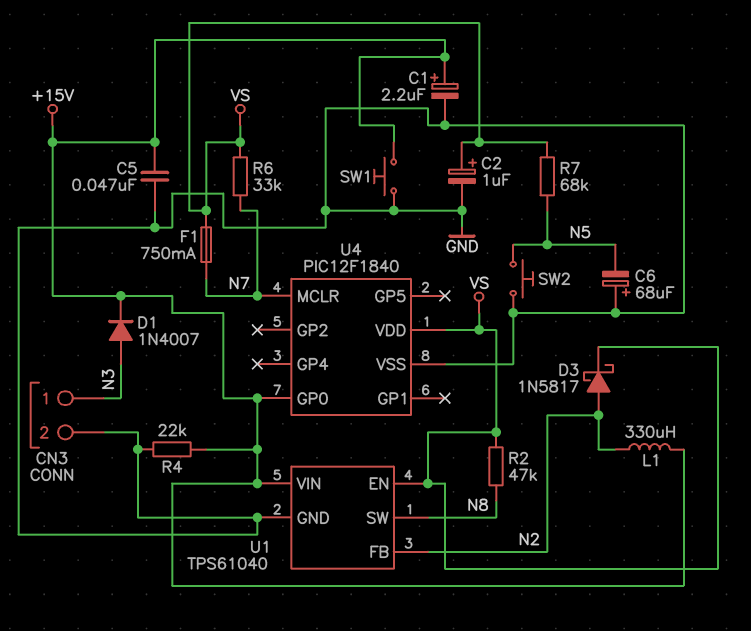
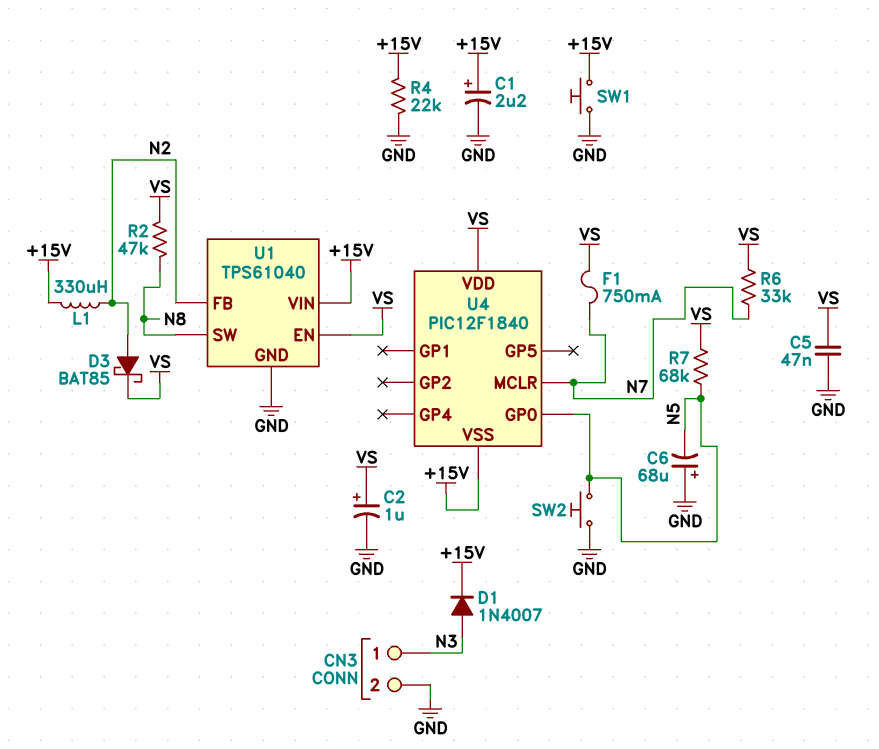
C5: 47nF (+15V, GND) -> 47nF (GND, VS)
D3: schottky 1N5817 (A N2, K VS) -> schottky BAT85 (A N2, K VS)
U4 pin GP0: +15V -> N5
U4 pin VSS: GND -> +15V

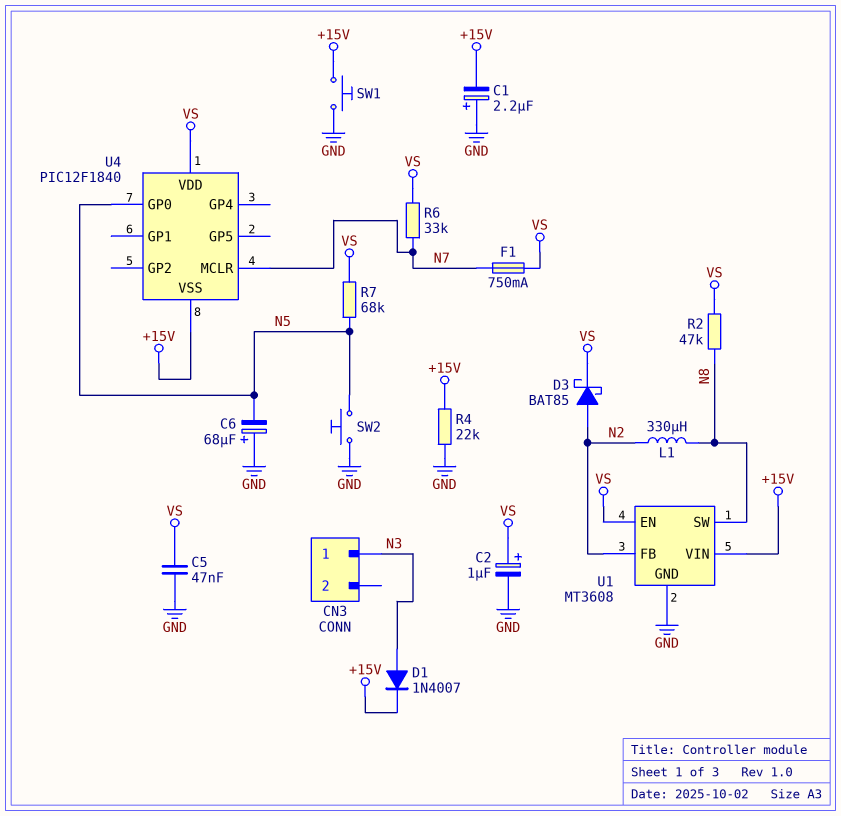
C1: 2.2uF (plus +15V, minus GND) -> 2.2uF (plus GND, minus +15V)
CN3 pin 2: GND -> none
L1: 330uH (+15V, N2) -> 330uH (N2, N8)
U1: TPS61040 -> MT3608

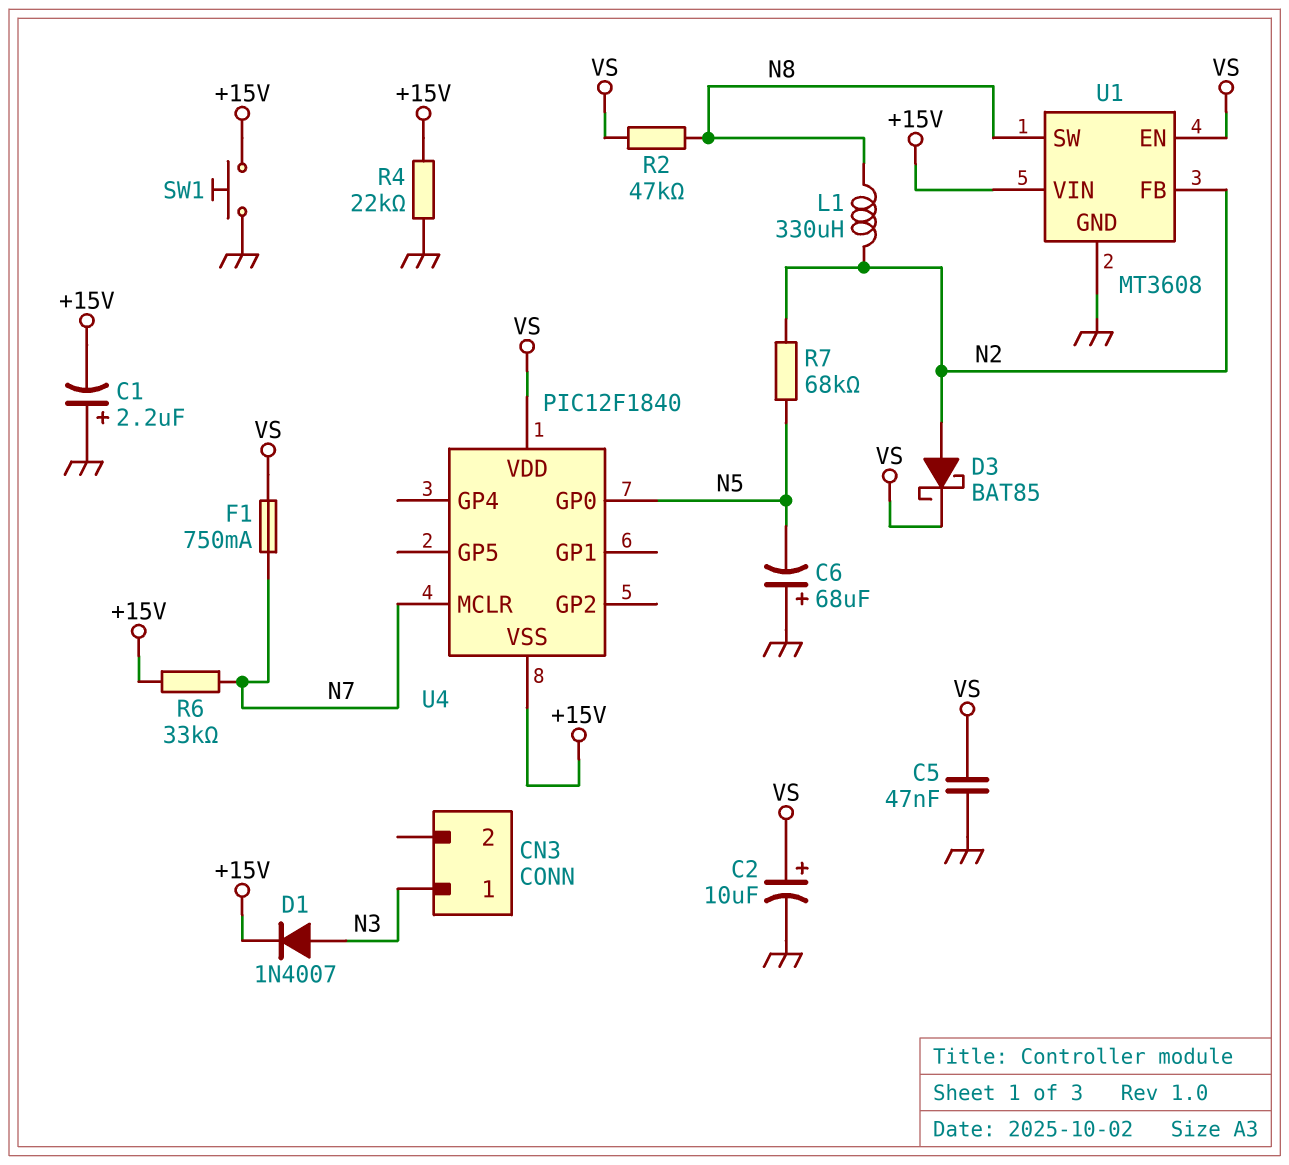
C2: 1uF (plus VS, minus GND) -> 10uF (plus VS, minus GND)
R6: 33k (N7, VS) -> 33k (+15V, N7)
R7: 68k (N5, VS) -> 68k (N2, N5)
SW2: button (GND, N5) -> none

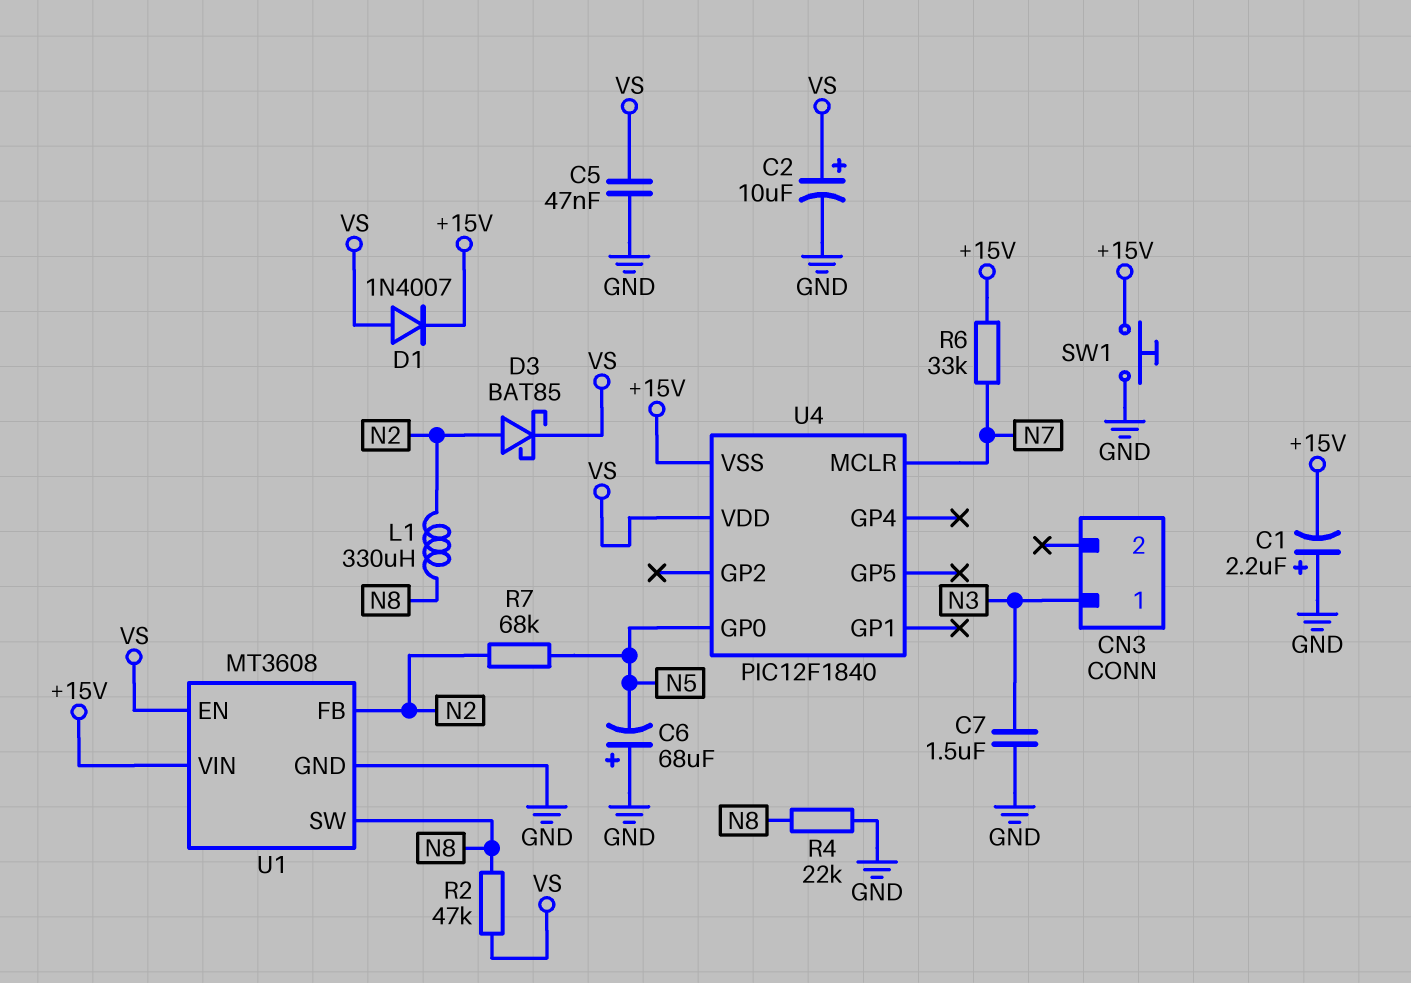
C7: none -> 1.5uF (GND, N3)
D1: diode 1N4007 (A N3, K +15V) -> diode 1N4007 (A VS, K +15V)
F1: 750mA (N7, VS) -> none
R4: 22k (+15V, GND) -> 22k (GND, N8)

